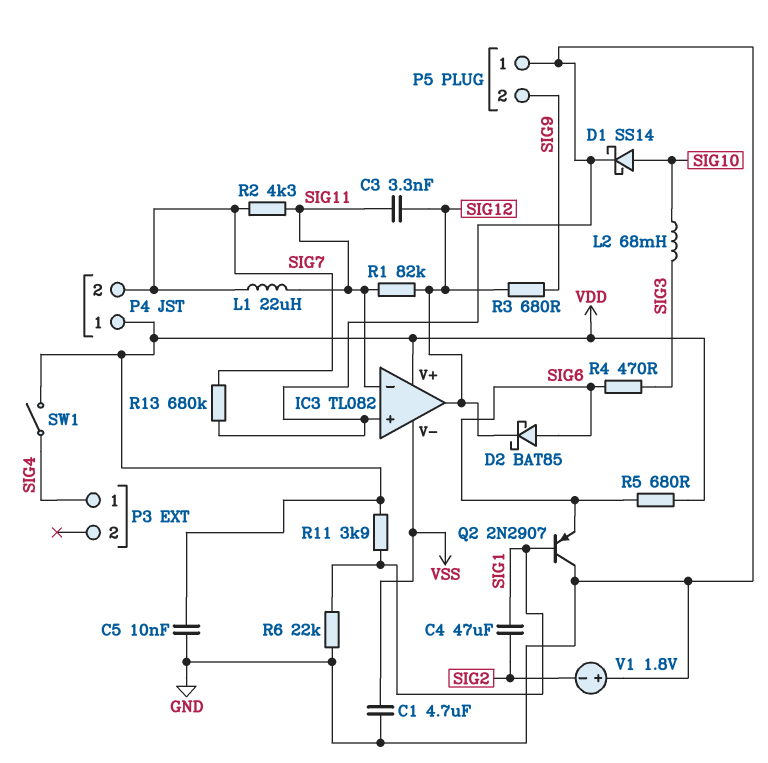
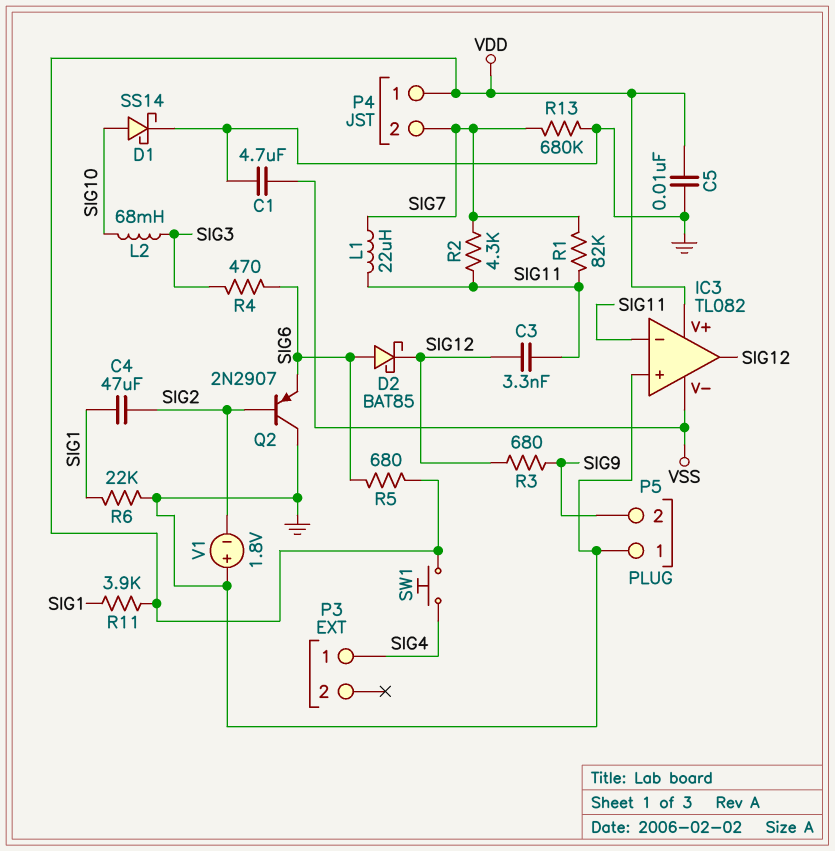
Q2: PNP 2N2907 (B SIG1, C GND, E SIG6) -> PNP 2N2907 (B SIG2, C GND, E SIG6)
R1: 82k (SIG11, SIG12) -> 82k (SIG7, SIG11)
SW1: switch (SIG4, VDD) -> button (SIG4, VDD)

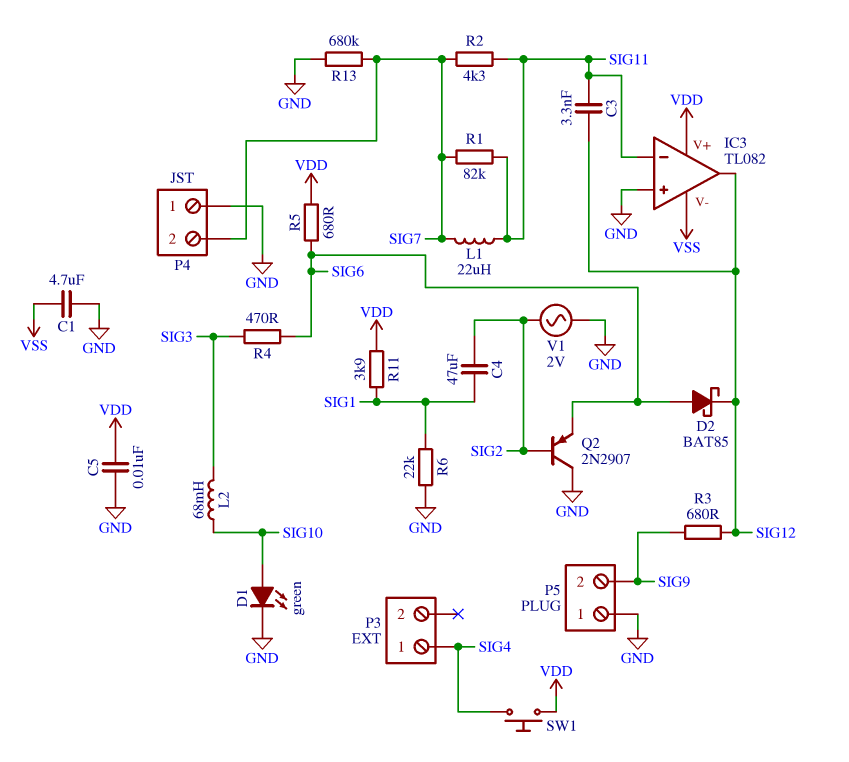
D1: schottky SS14 (A SIG10, K GND) -> LED green (A SIG10, K GND)
P4 pin 1: VDD -> GND
V1: 1.8V (plus GND, minus SIG2) -> AC 2V (GND, SIG2)

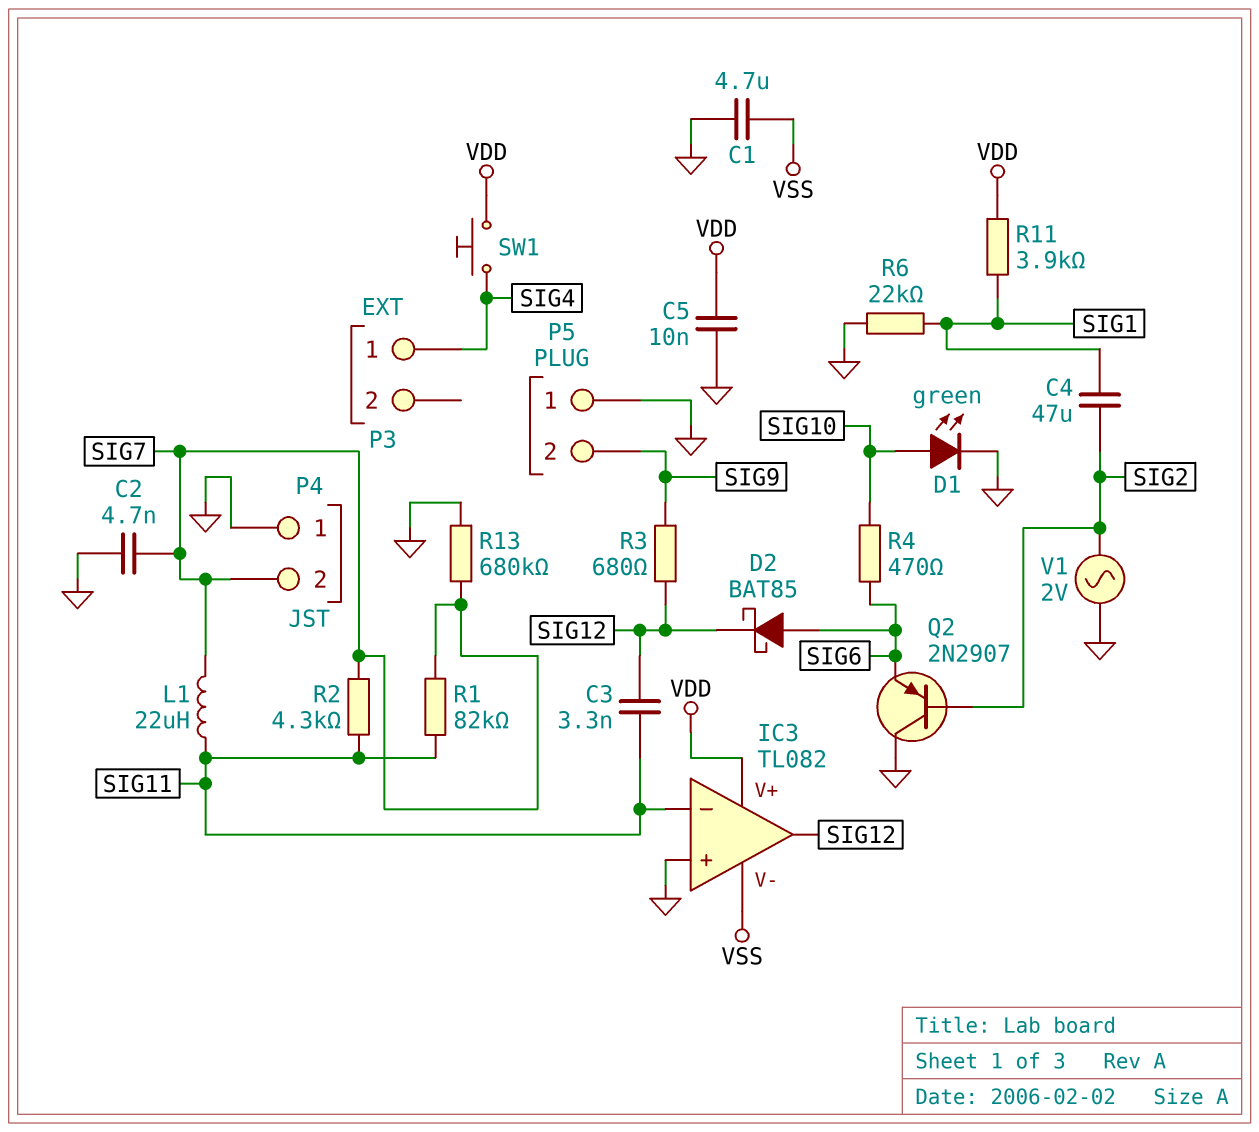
C2: none -> 4.7nF (GND, SIG7)
L2: 68mH (SIG3, SIG10) -> none
R4: 470 (SIG3, SIG6) -> 470 (SIG6, SIG10)
R5: 680 (SIG6, VDD) -> none

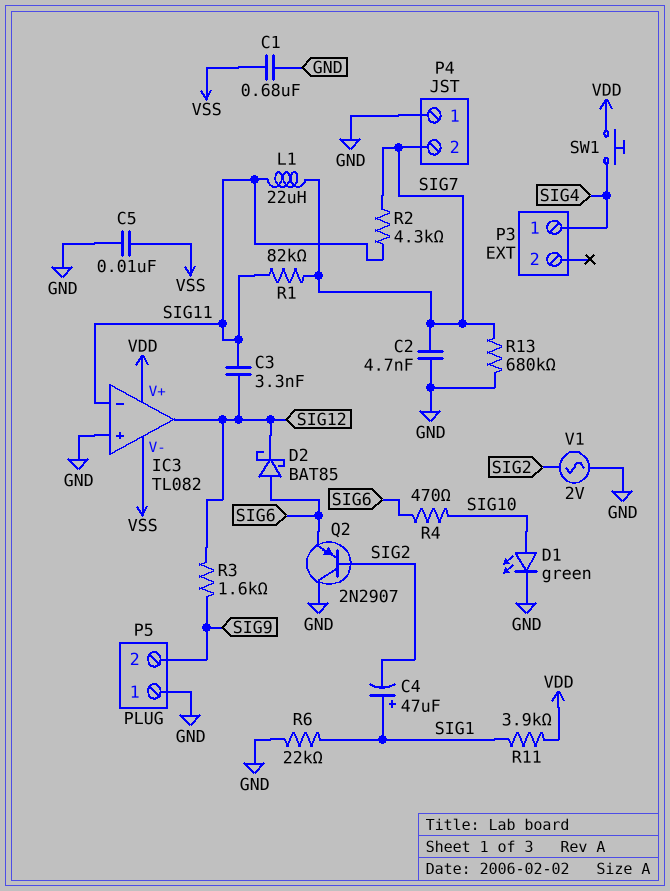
C1: 4.7uF (GND, VSS) -> 680nF (GND, VSS)
C4: 47uF (SIG1, SIG2) -> 47uF (plus SIG1, minus SIG2)
C5: 10nF (GND, VDD) -> 10nF (GND, VSS)
R3: 680 (SIG9, SIG12) -> 1.6k (SIG9, SIG12)

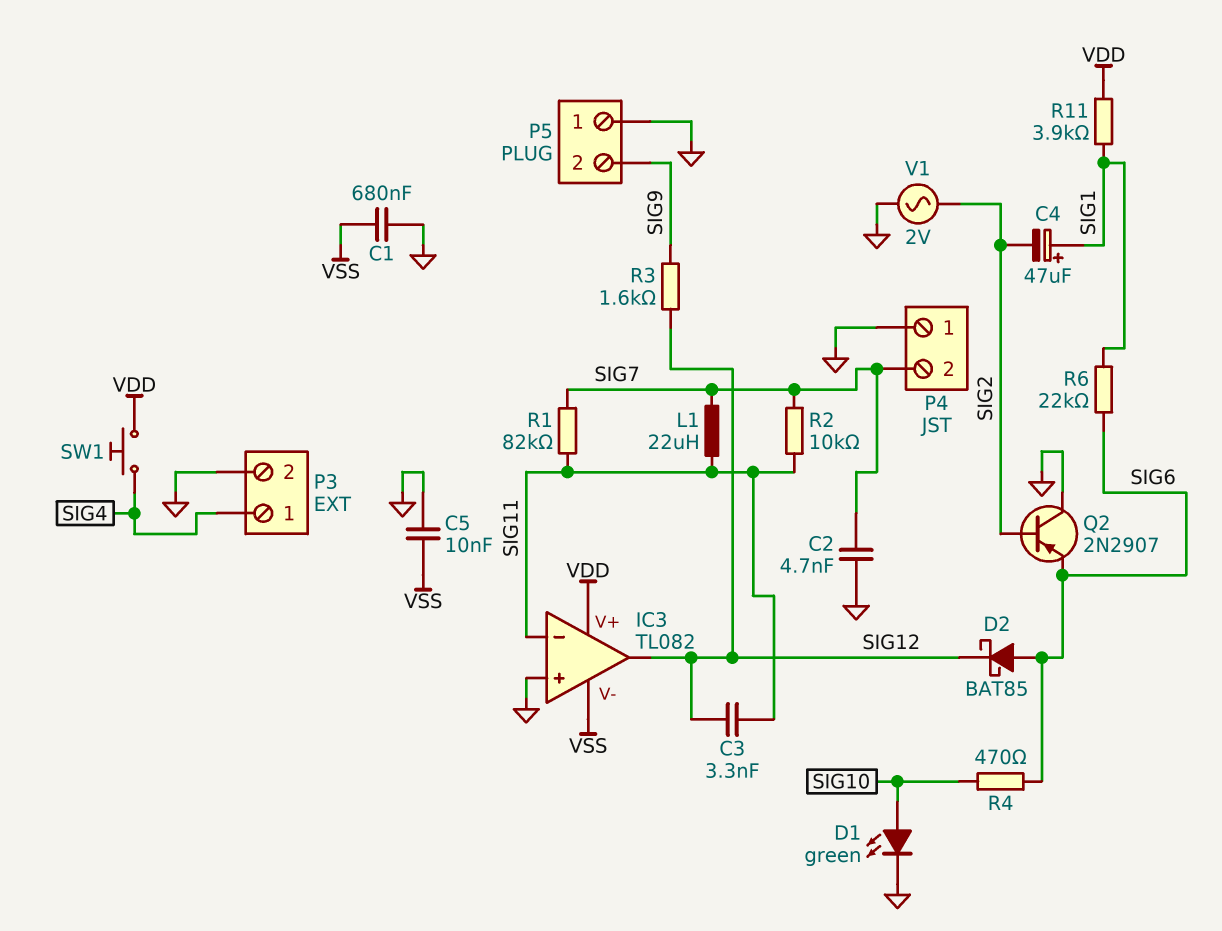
P3 pin 2: none -> GND
R2: 4.3k (SIG7, SIG11) -> 10k (SIG7, SIG11)
R6: 22k (GND, SIG1) -> 22k (SIG1, SIG6)
R13: 680k (GND, SIG7) -> none

